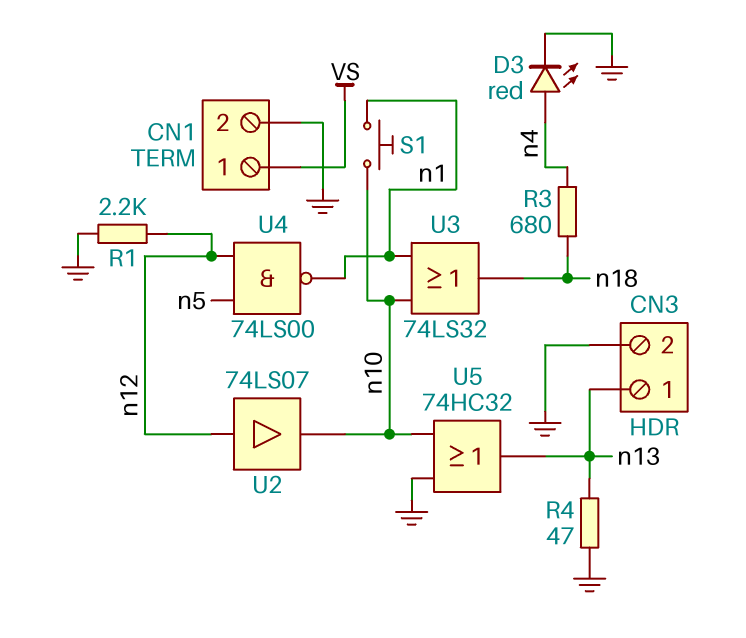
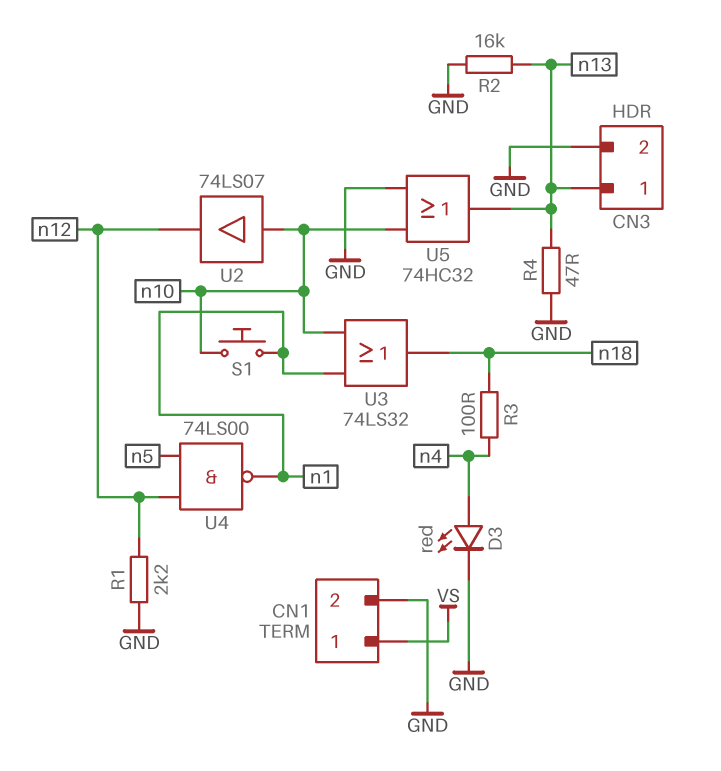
R2: none -> 16k (GND, n13)
R3: 680 (n4, n18) -> 100 (n4, n18)
U2: buffer 74LS07 (in n12, out n10) -> buffer 74LS07 (in n10, out n12)

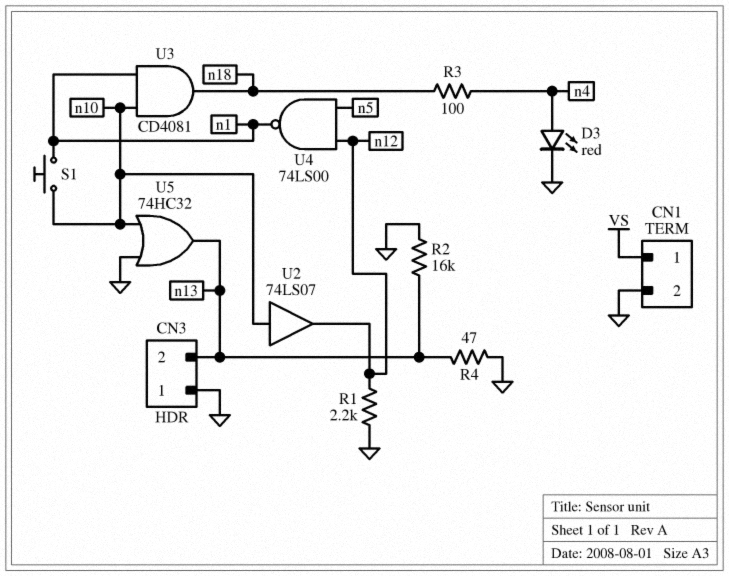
CN3 pin 1: n13 -> GND
CN3 pin 2: GND -> n13
U3: OR 74LS32 (in n1, in n10, out n18) -> AND CD4081 (in n1, in n10, out n18)

